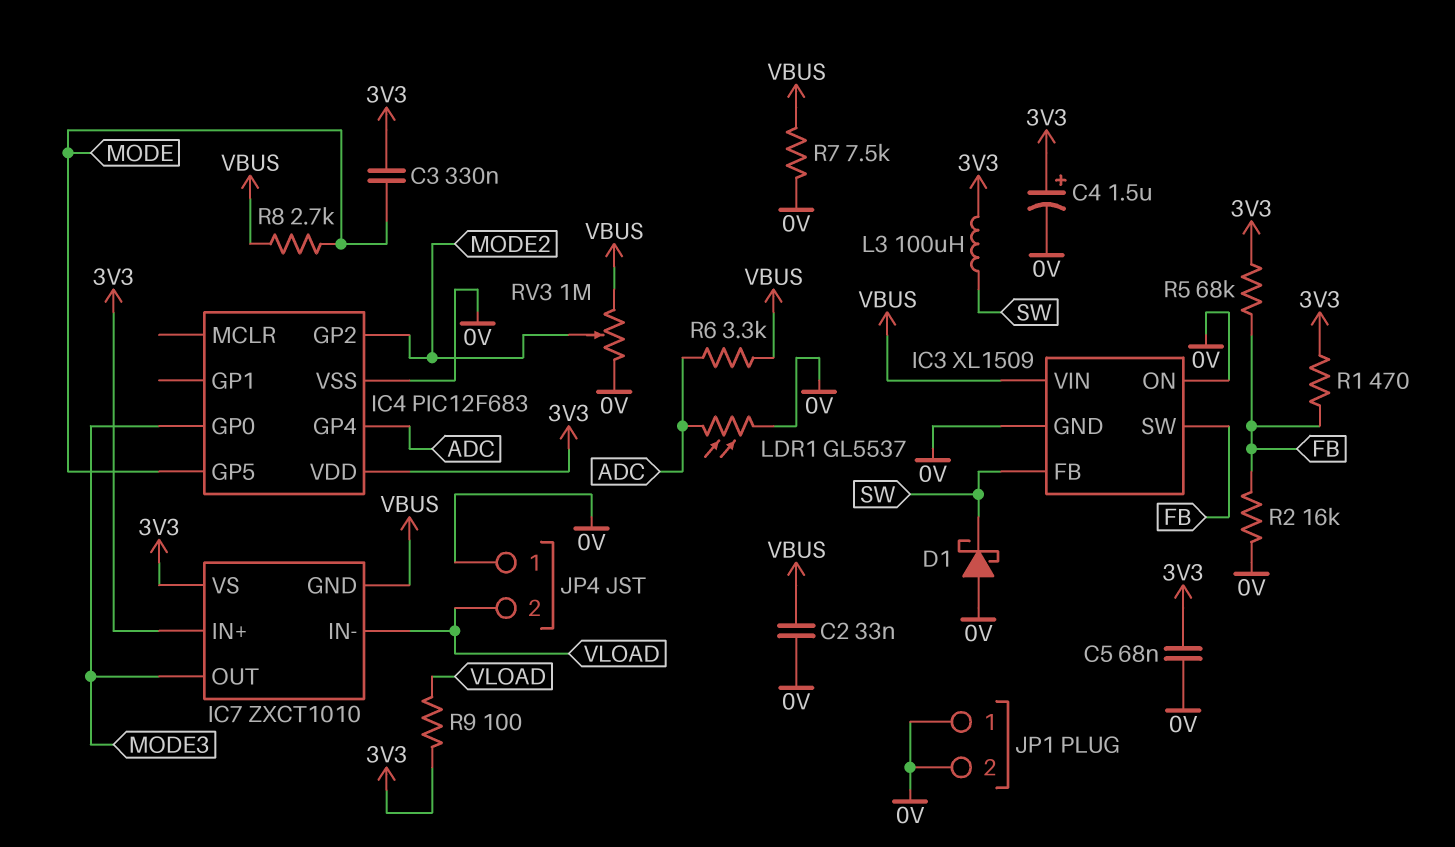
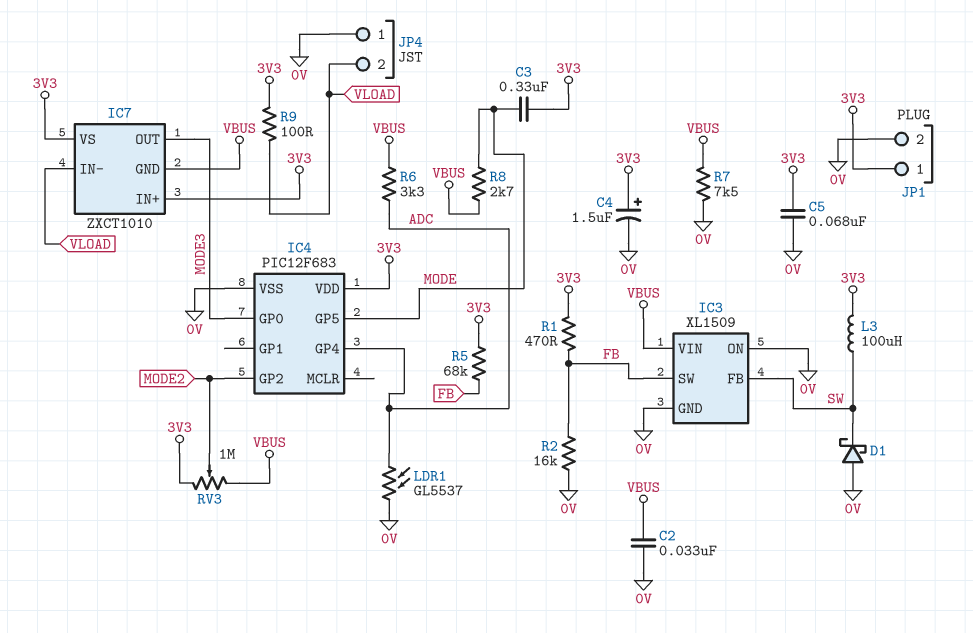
JP1 pin 1: 0V -> 3V3
RV3: 1M (0V, VBUS, wiper MODE2) -> 1M (3V3, VBUS, wiper MODE2)

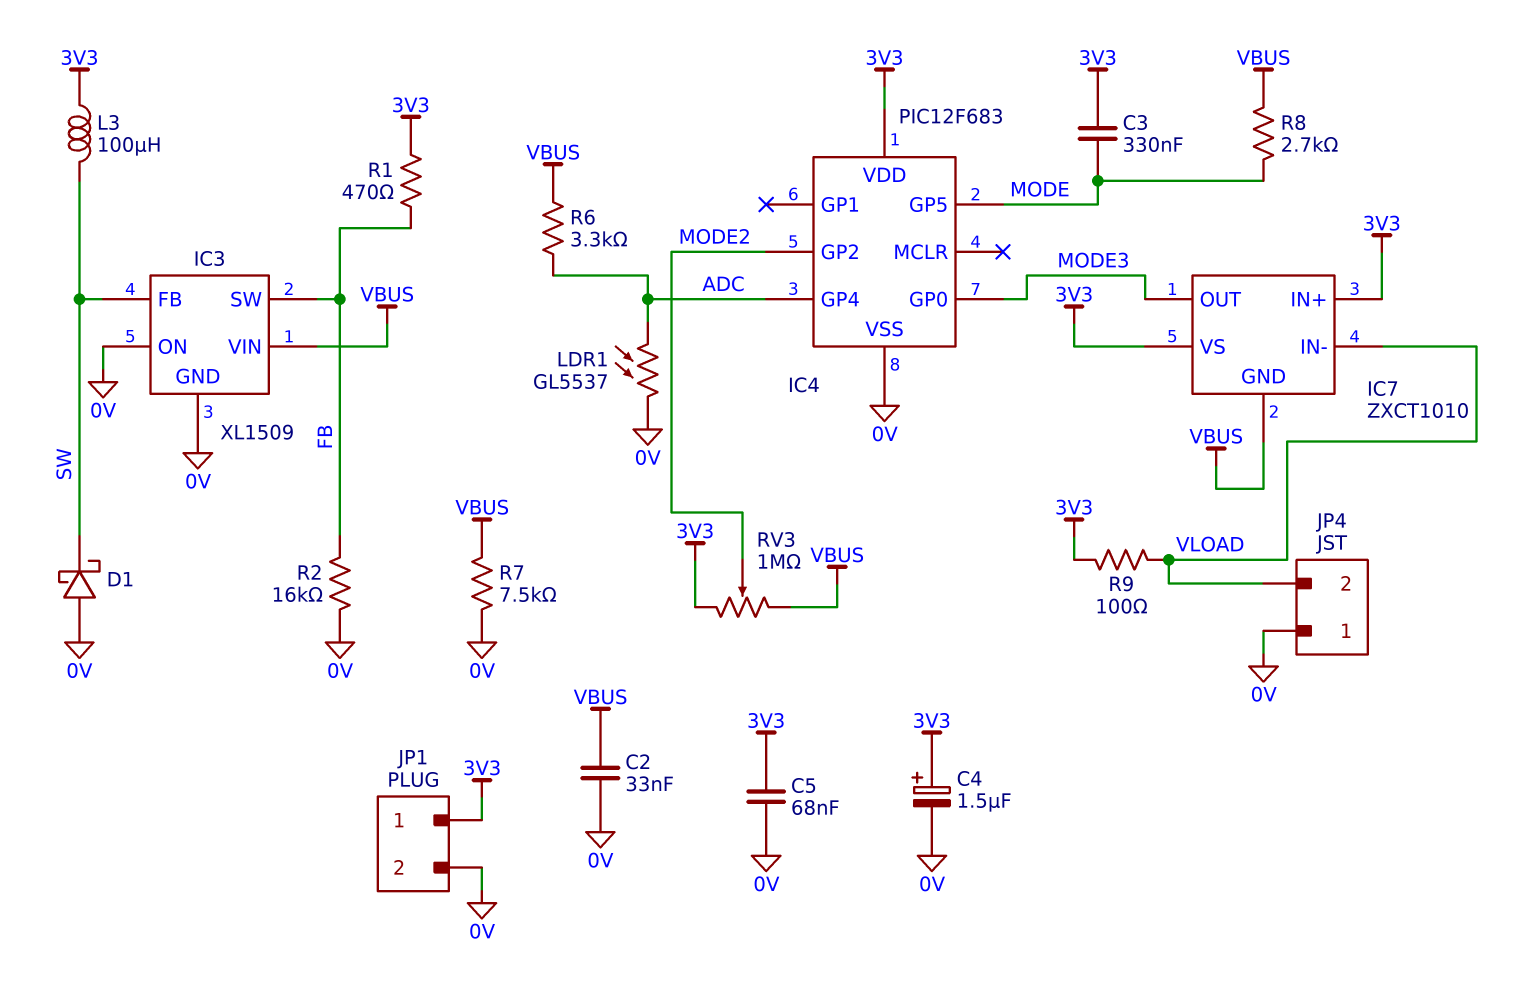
R5: 68k (3V3, FB) -> none

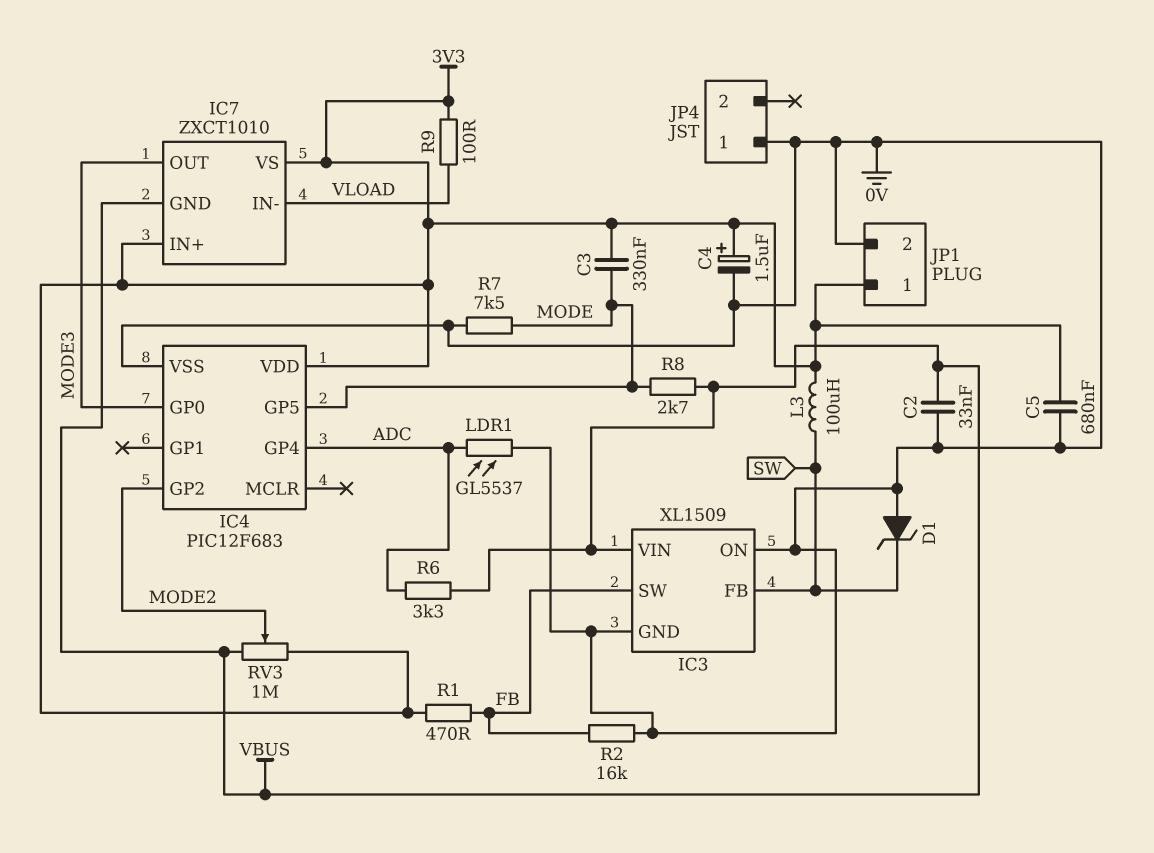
C5: 68nF (0V, 3V3) -> 680nF (0V, 3V3)
D1: schottky (A 0V, K SW) -> zener (A 0V, K SW)
JP4 pin 2: VLOAD -> none
R7: 7.5k (0V, VBUS) -> 7.5k (0V, MODE)

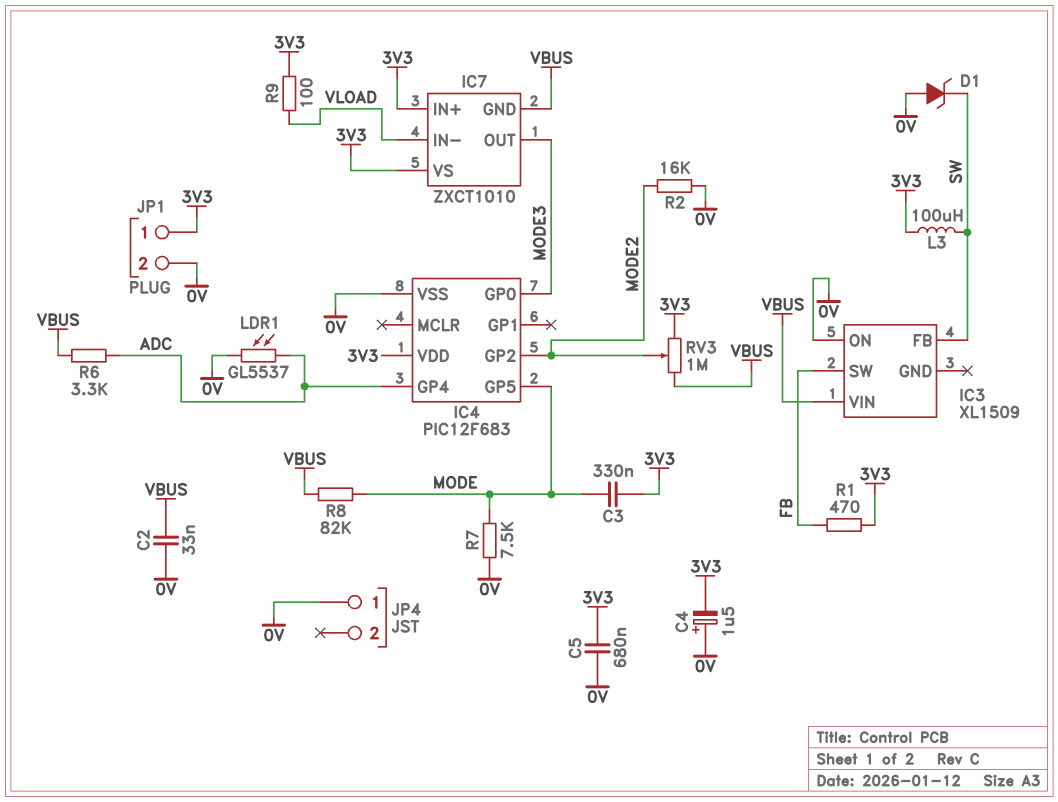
C4: 1.5uF (plus 3V3, minus 0V) -> 1.5uF (plus 0V, minus 3V3)
IC3 pin GND: 0V -> none
R2: 16k (0V, FB) -> 16k (0V, MODE2)
R8: 2.7k (MODE, VBUS) -> 82k (MODE, VBUS)

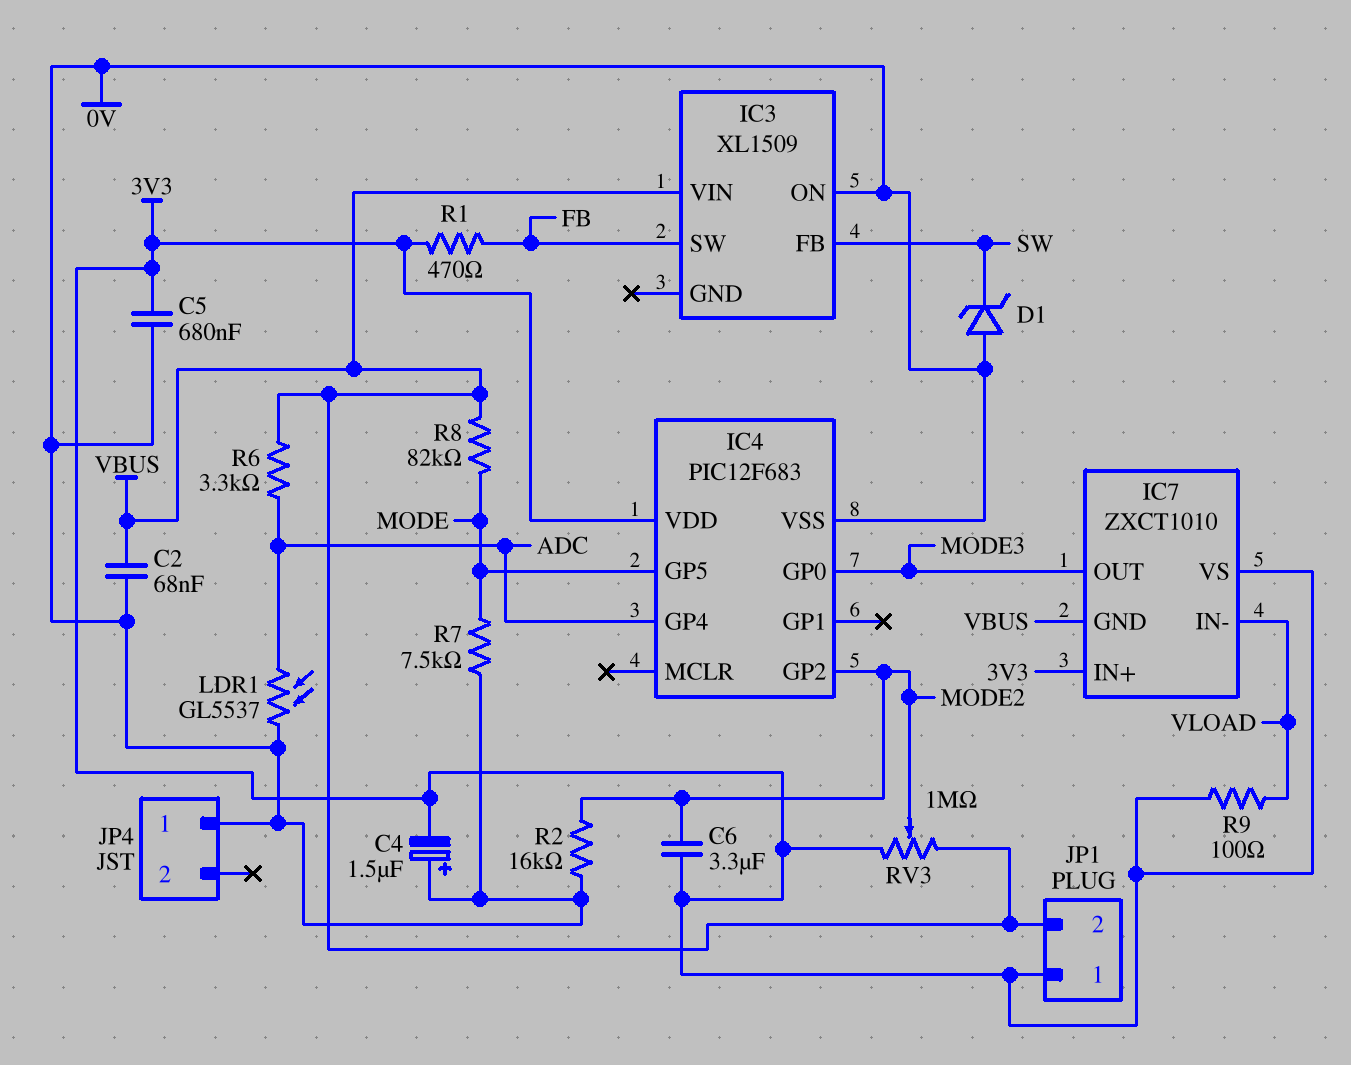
C2: 33nF (0V, VBUS) -> 68nF (0V, VBUS)
C3: 330nF (3V3, MODE) -> none
C6: none -> 3.3uF (3V3, MODE2)
JP1 pin 2: 0V -> VBUS
L3: 100uH (3V3, SW) -> none

